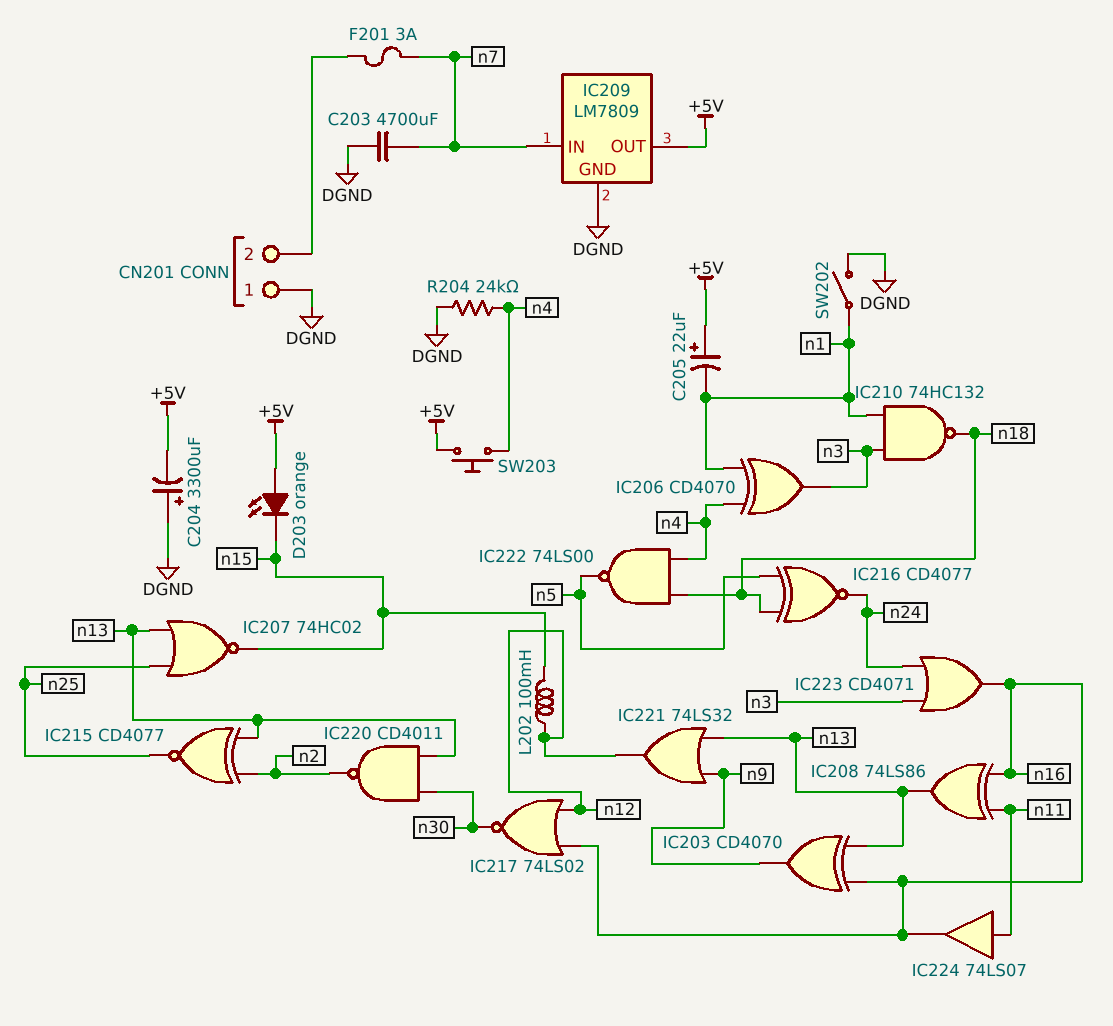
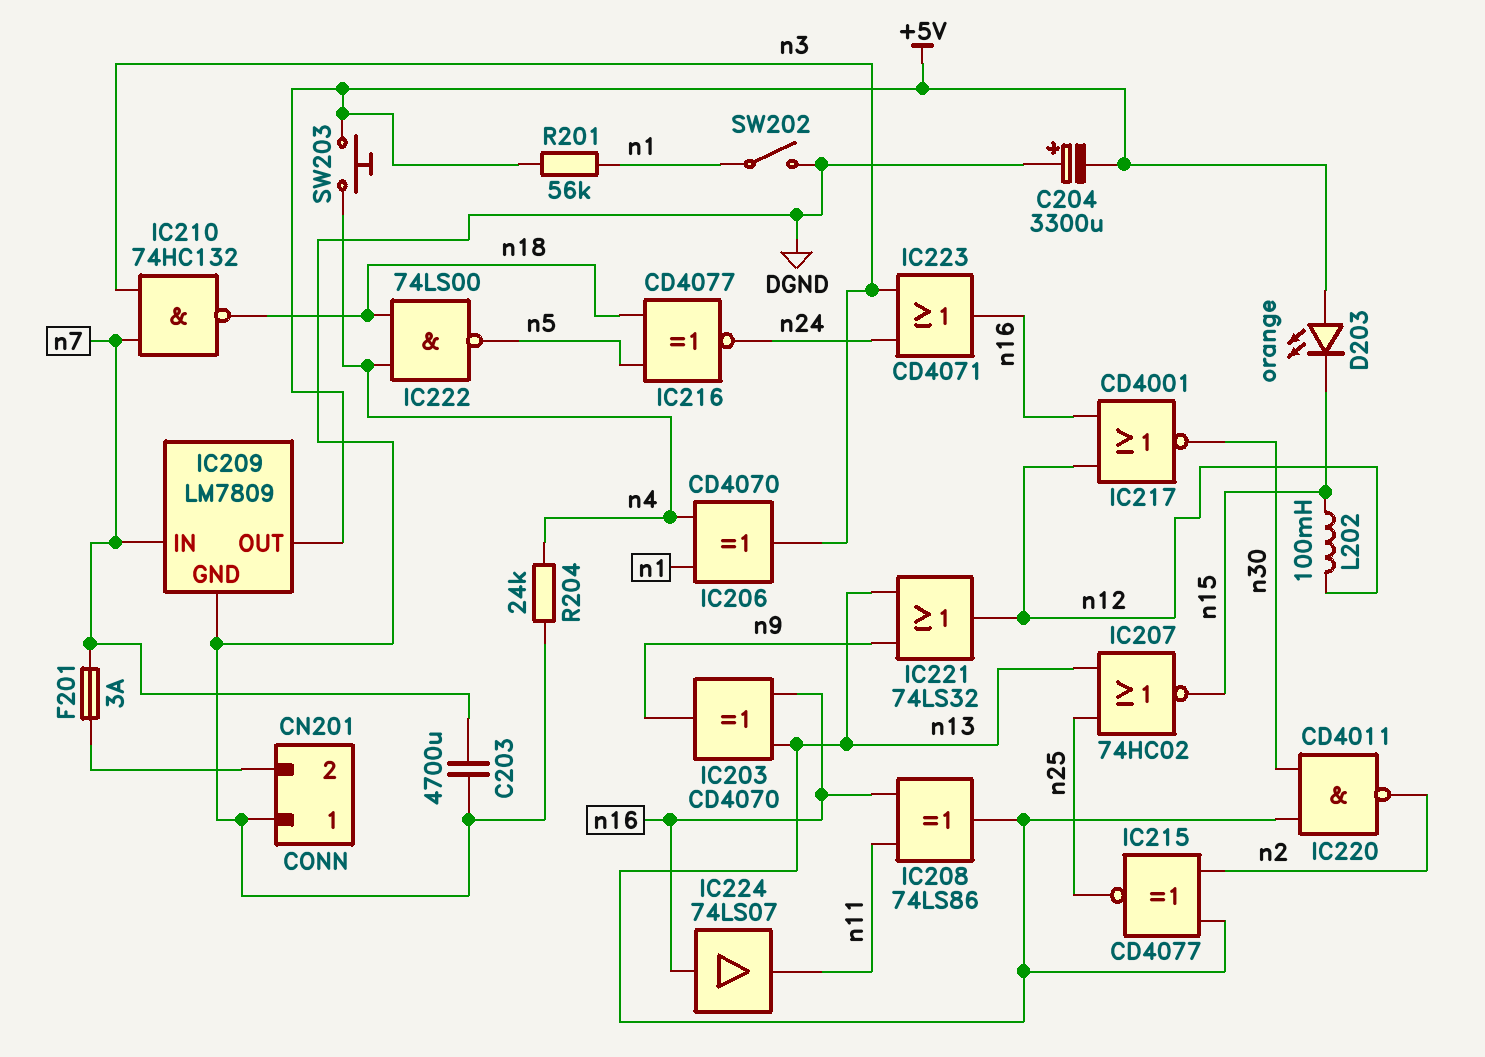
C205: 22uF (plus +5V, minus n1) -> none
IC210: NAND 74HC132 (in n1, in n3, out n18) -> NAND 74HC132 (in n3, in n7, out n18)
IC217: NOR 74LS02 (in n12, in n16, out n30) -> NOR CD4001 (in n12, in n16, out n30)
IC224: buffer 74LS07 (in n11, out n16) -> buffer 74LS07 (in n16, out n11)
R201: none -> 56k (+5V, n1)

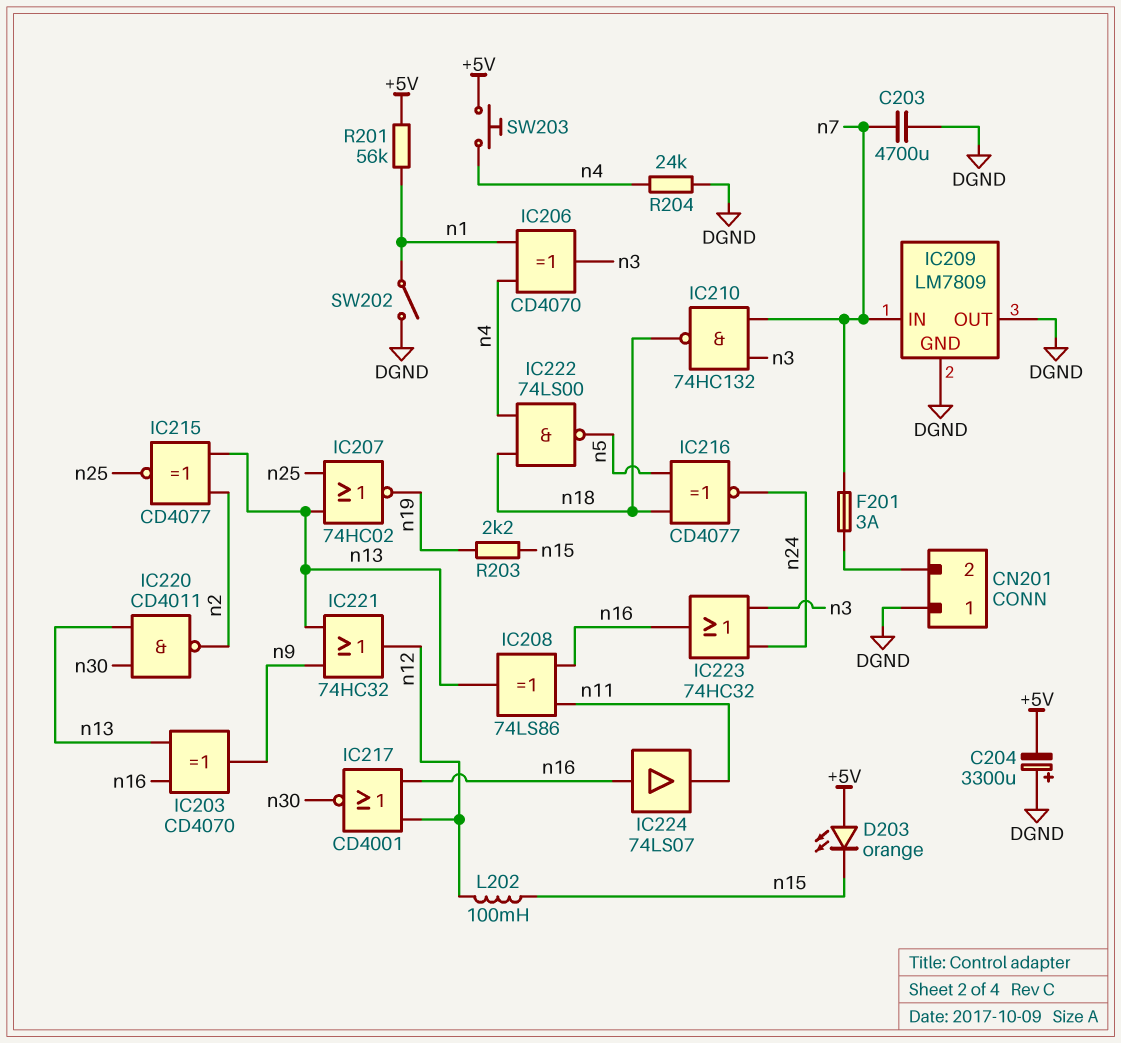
IC207: NOR 74HC02 (in n13, in n25, out n15) -> NOR 74HC02 (in n13, in n25, out n19)
IC209 pin OUT: +5V -> DGND
IC221: OR 74LS32 (in n9, in n13, out n12) -> OR 74HC32 (in n9, in n13, out n12)
IC223: OR CD4071 (in n3, in n24, out n16) -> OR 74HC32 (in n3, in n24, out n16)
R203: none -> 2.2k (n15, n19)

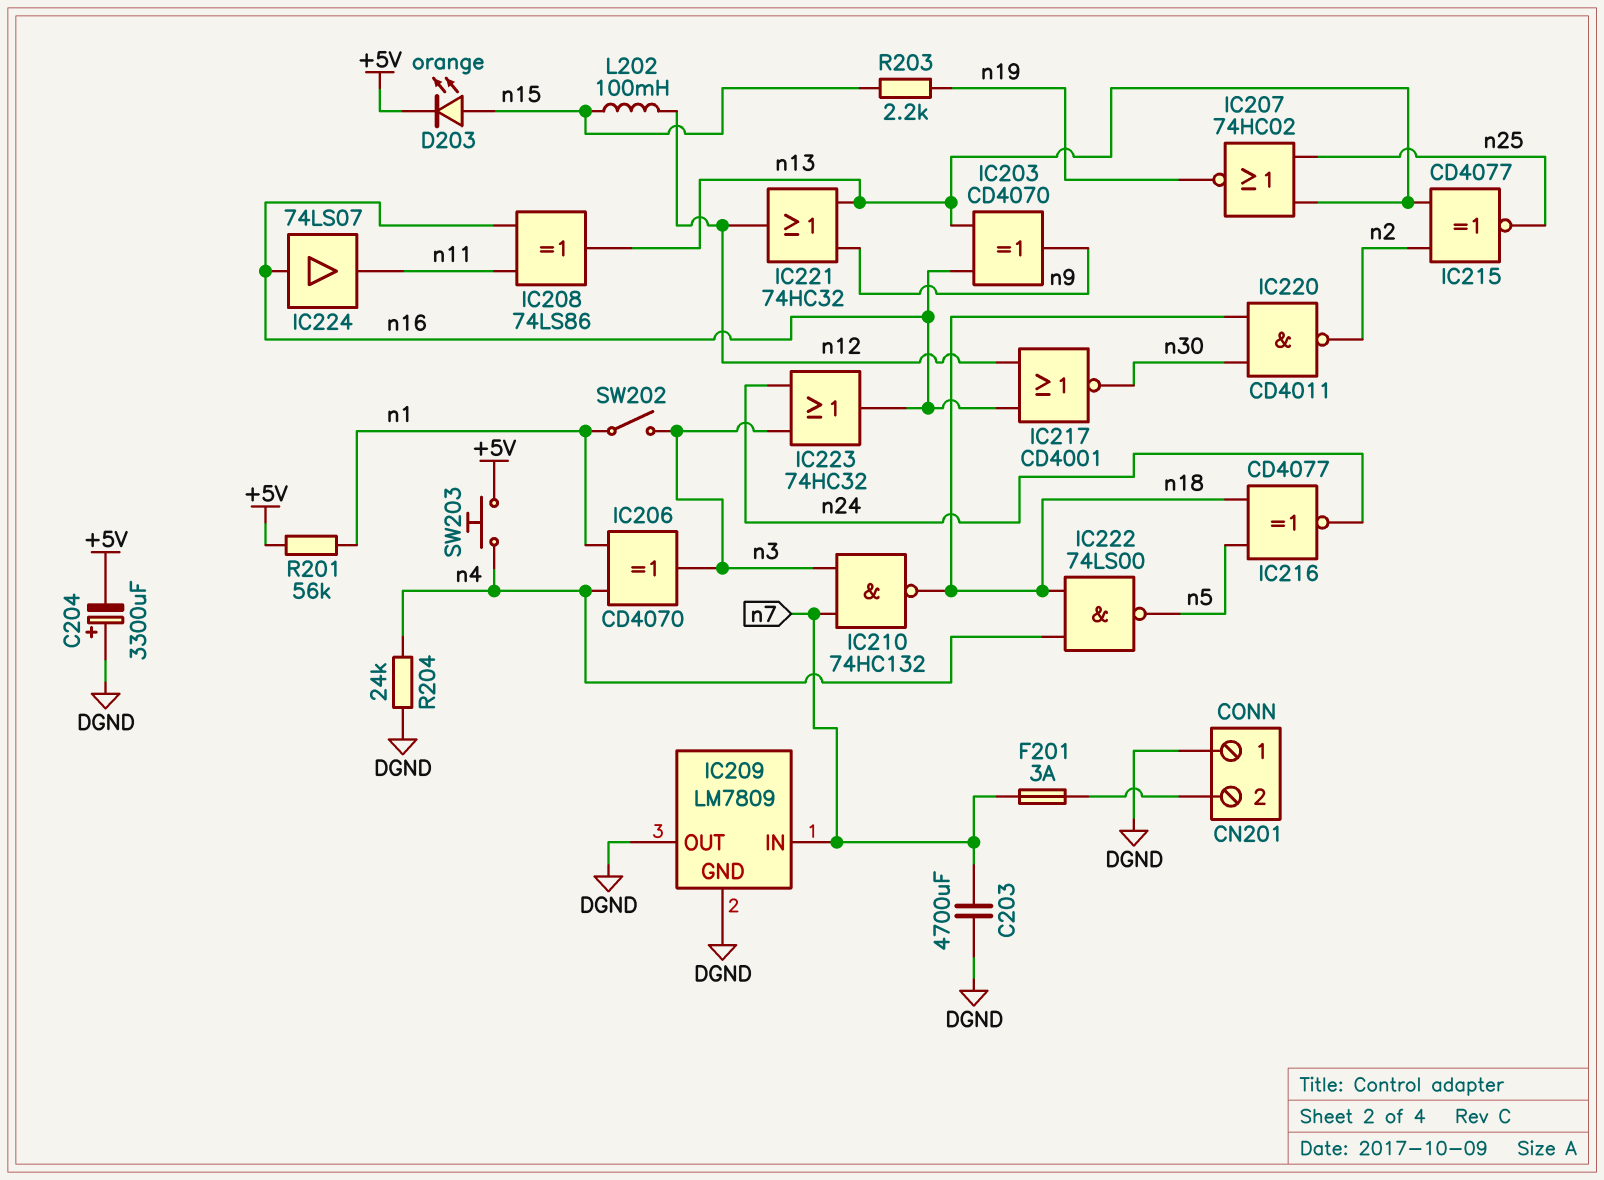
D203: LED orange (A +5V, K n15) -> LED orange (A n15, K +5V)
IC220: NAND CD4011 (in n13, in n30, out n2) -> NAND CD4011 (in n18, in n30, out n2)
SW202: switch (DGND, n1) -> switch (n1, n3)

